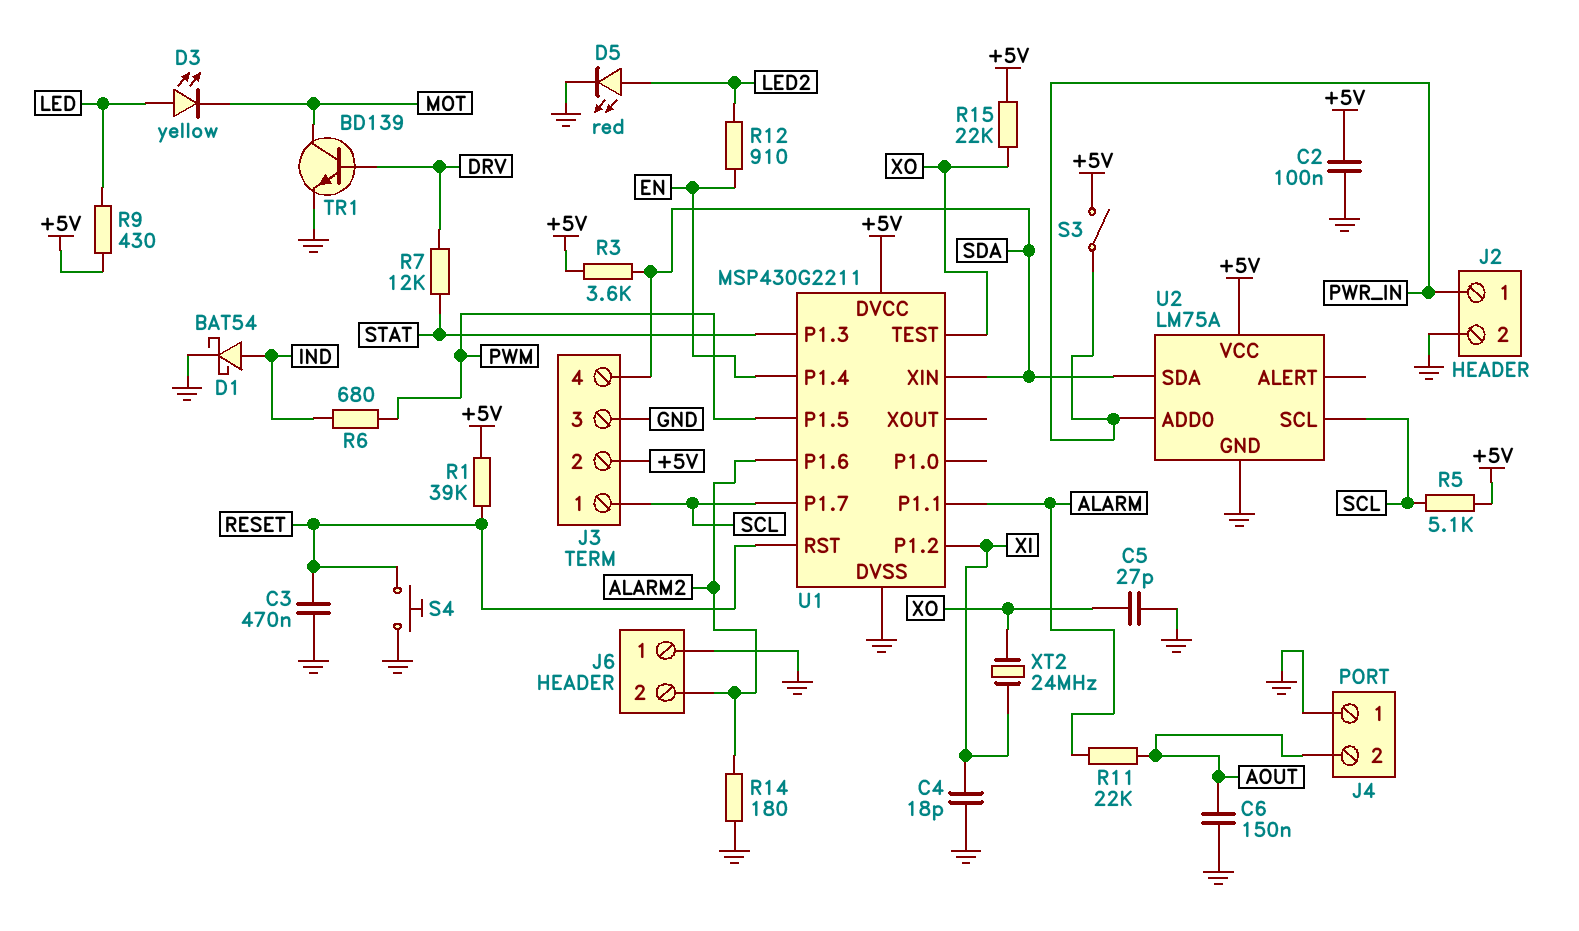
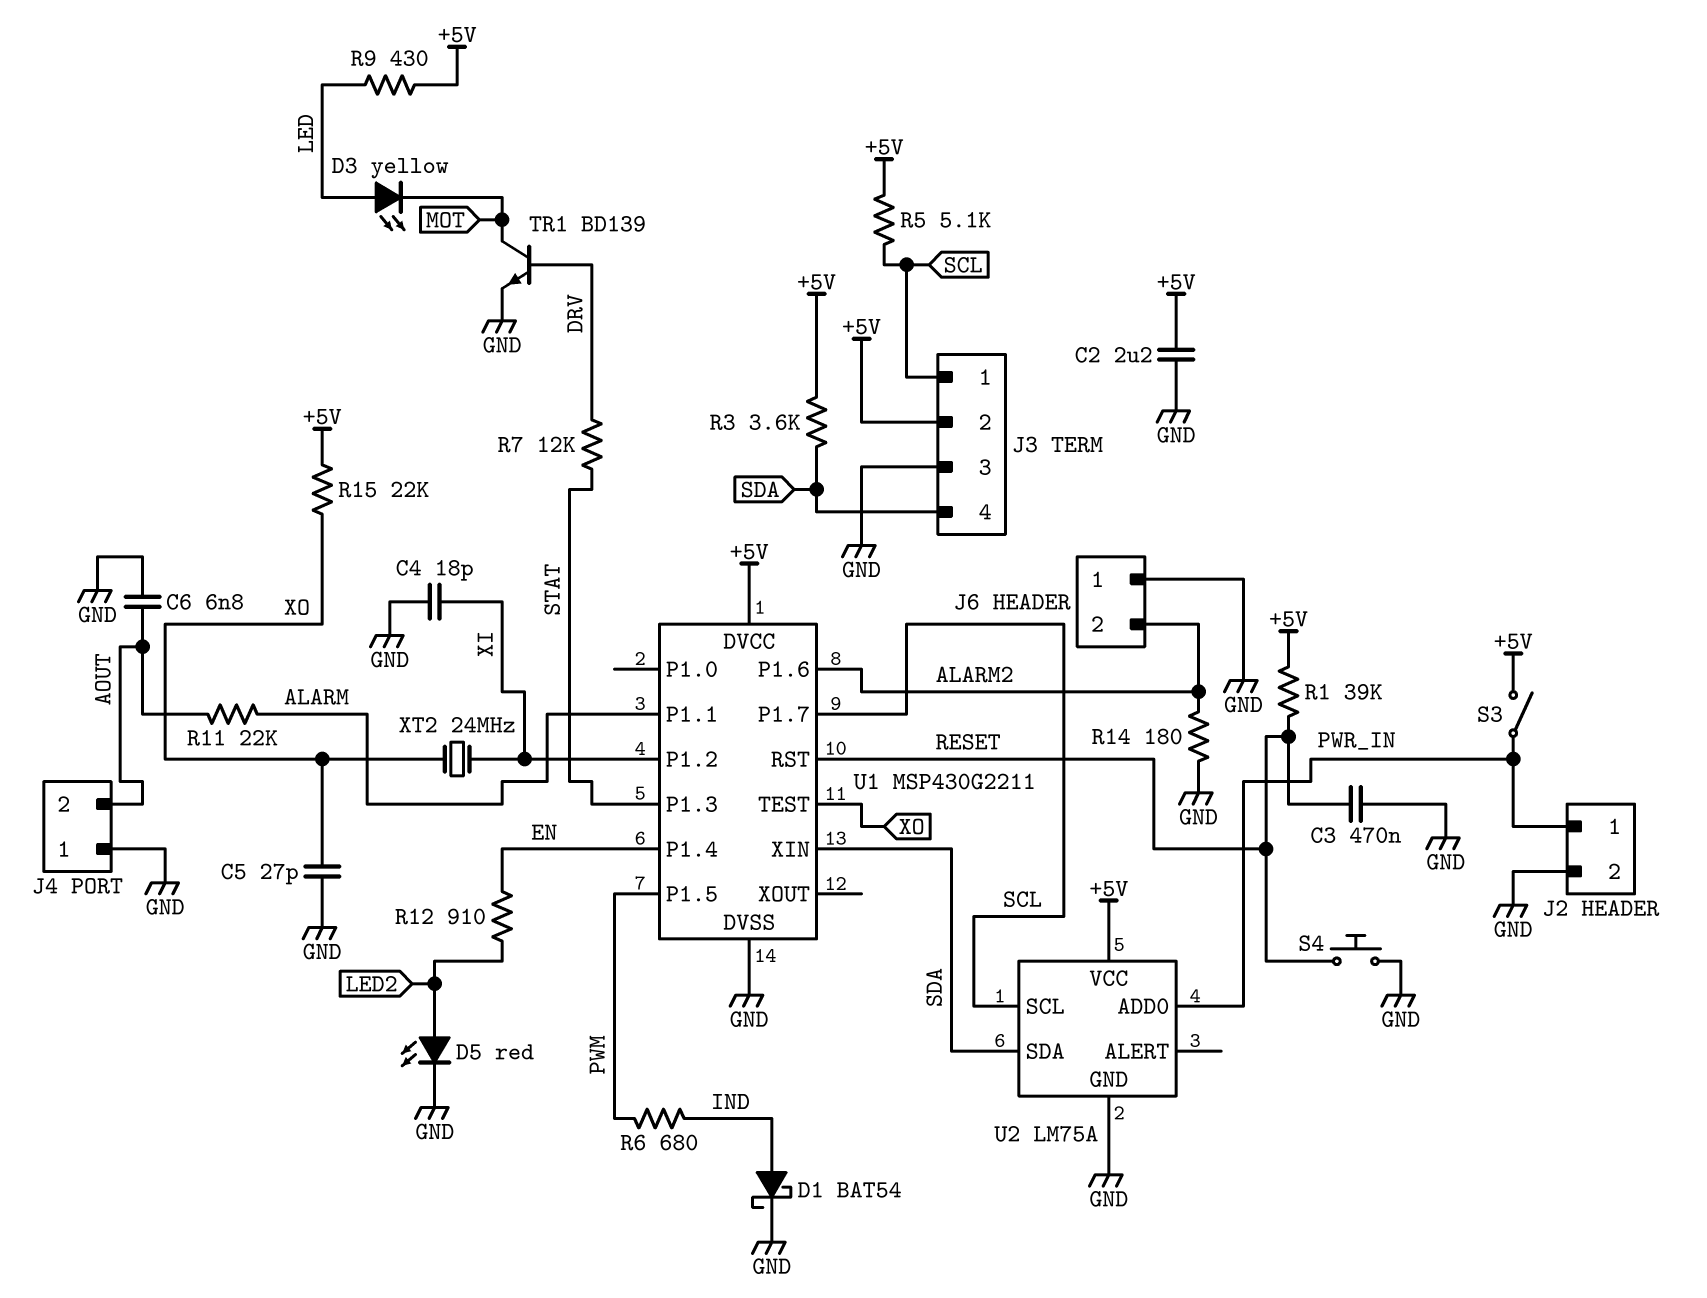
C2: 100nF (+5V, GND) -> 2.2uF (+5V, GND)
C6: 150nF (AOUT, GND) -> 6.8nF (AOUT, GND)

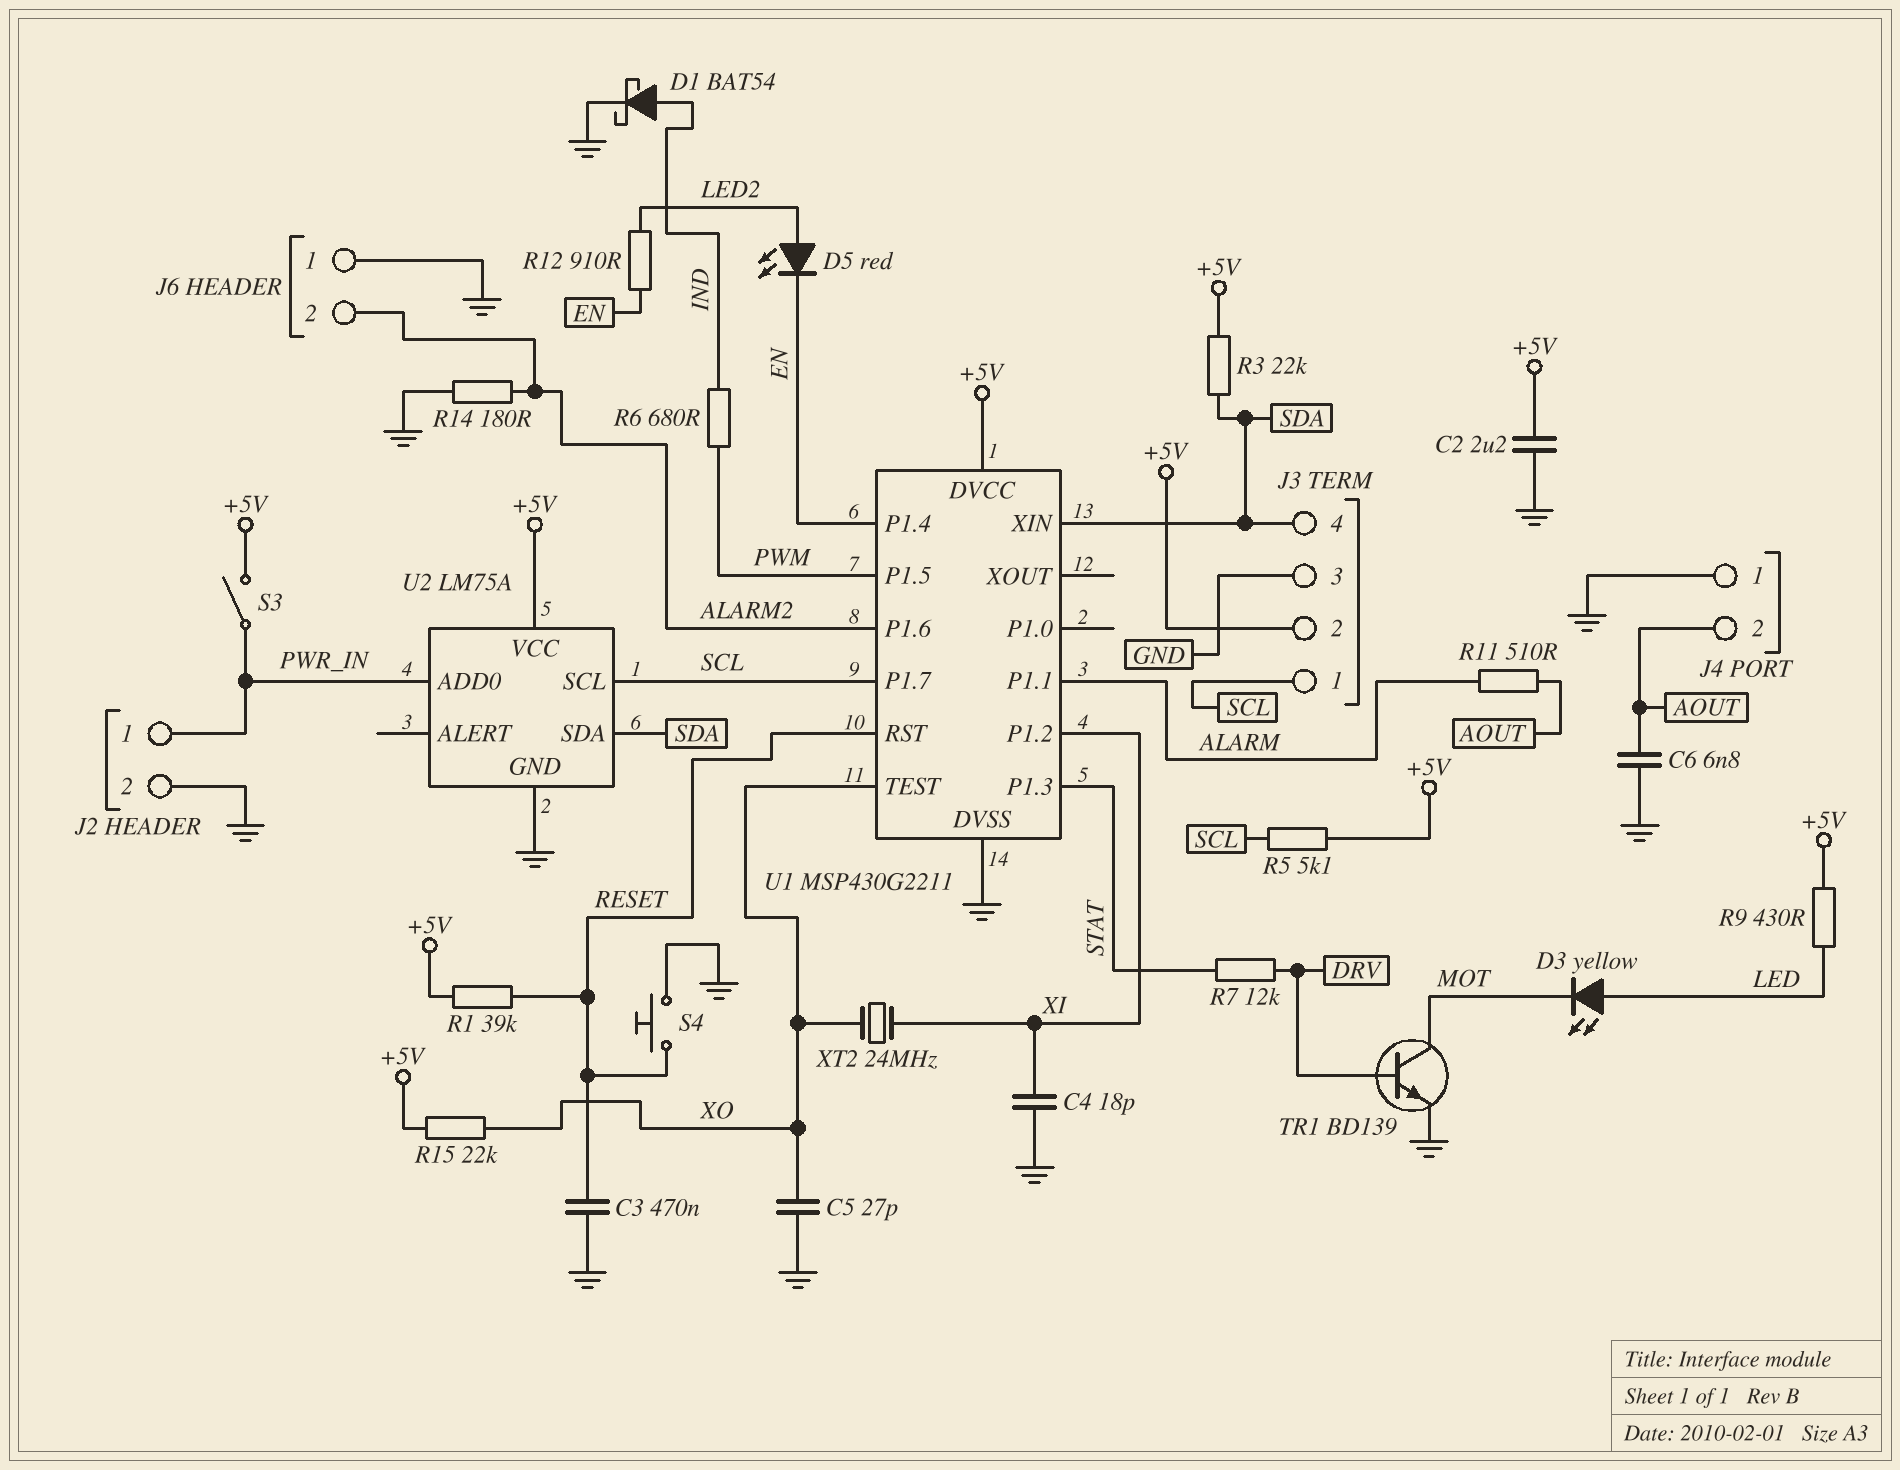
D5: LED red (A LED2, K GND) -> LED red (A LED2, K EN)
R3: 3.6k (+5V, SDA) -> 22k (+5V, SDA)
R11: 22k (ALARM, AOUT) -> 510 (ALARM, AOUT)

